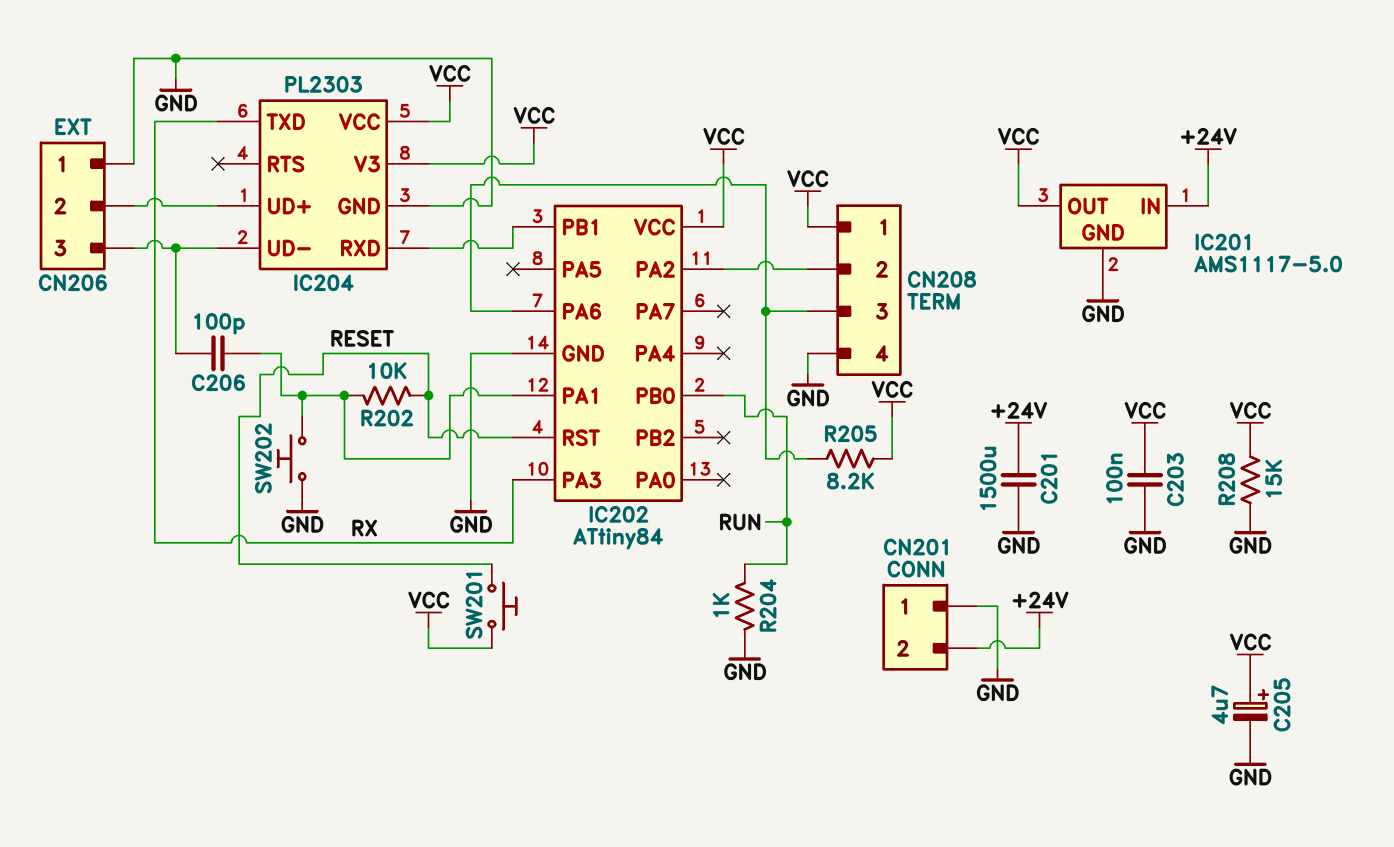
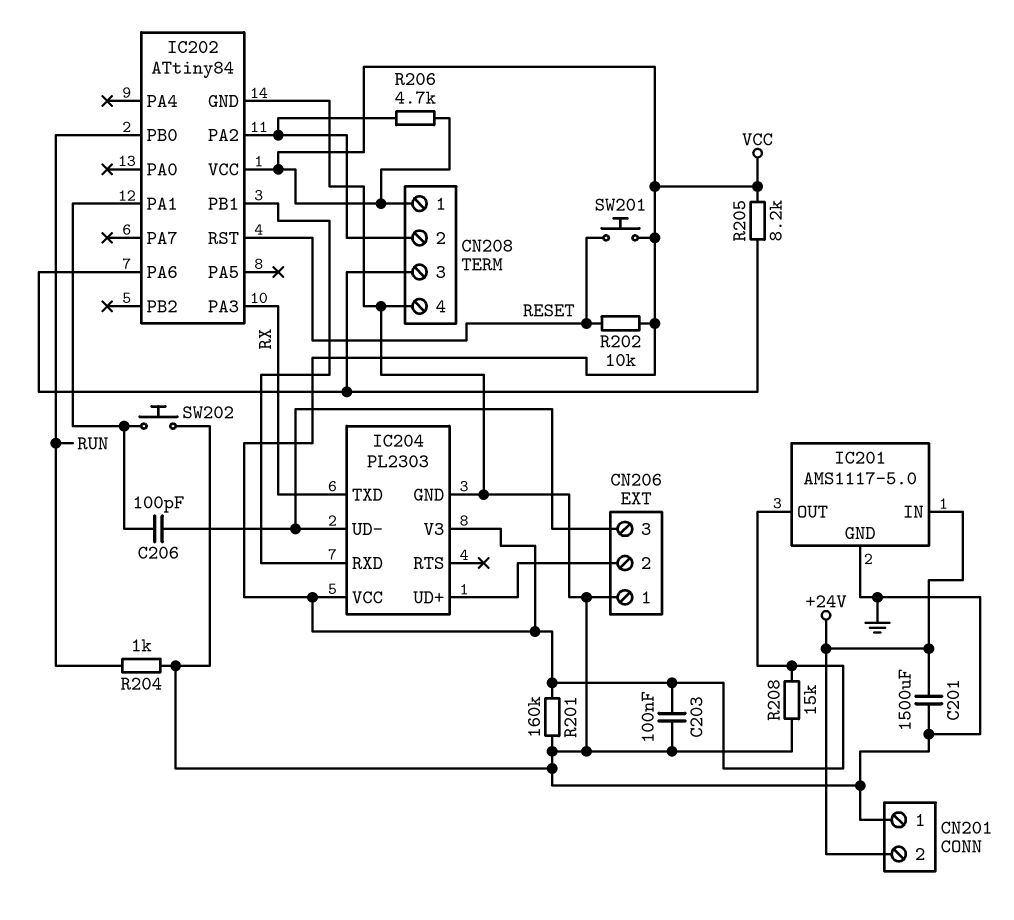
C205: 4.7uF (plus VCC, minus GND) -> none
R201: none -> 160k (GND, VCC)
R202: 10k (IC202/PA1, RESET) -> 10k (RESET, VCC)
R206: none -> 4.7k (CN208/2, VCC)

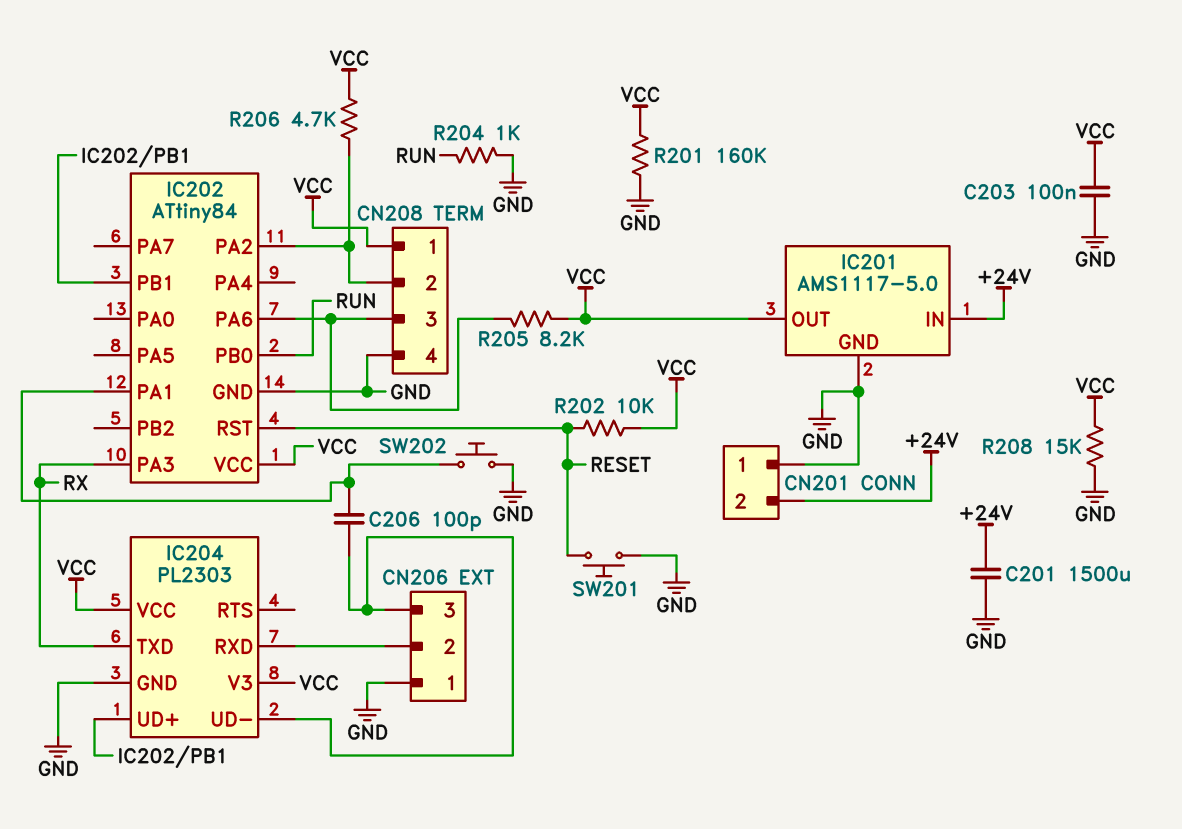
IC204 pin RXD: IC202/PB1 -> CN206/2
IC204 pin UD+: CN206/2 -> IC202/PB1
SW201: button (RESET, VCC) -> button (GND, RESET)

